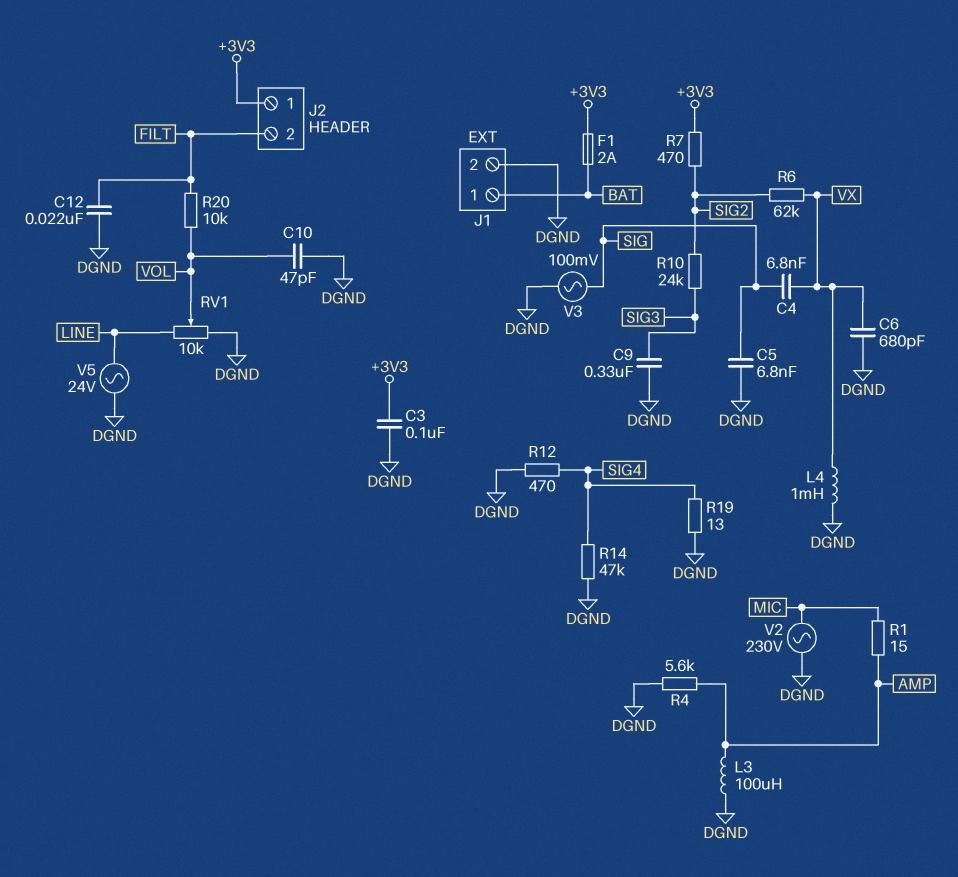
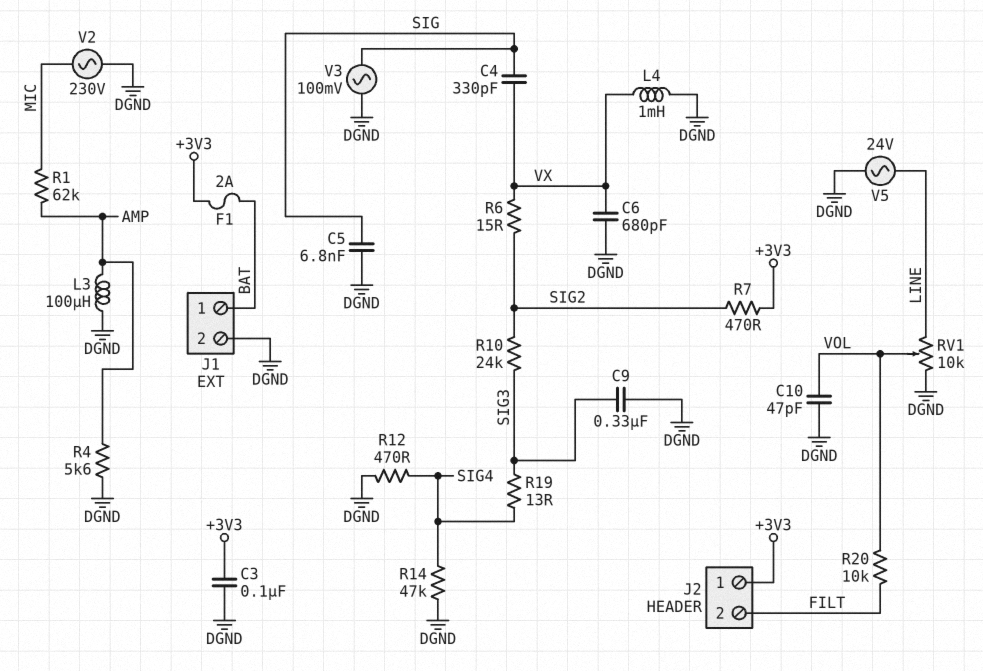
C4: 6.8nF (SIG, VX) -> 330pF (SIG, VX)
C12: 22nF (DGND, FILT) -> none
R1: 15 (AMP, MIC) -> 62k (AMP, MIC)
R6: 62k (SIG2, VX) -> 15 (SIG2, VX)
R19: 13 (DGND, SIG4) -> 13 (SIG3, SIG4)

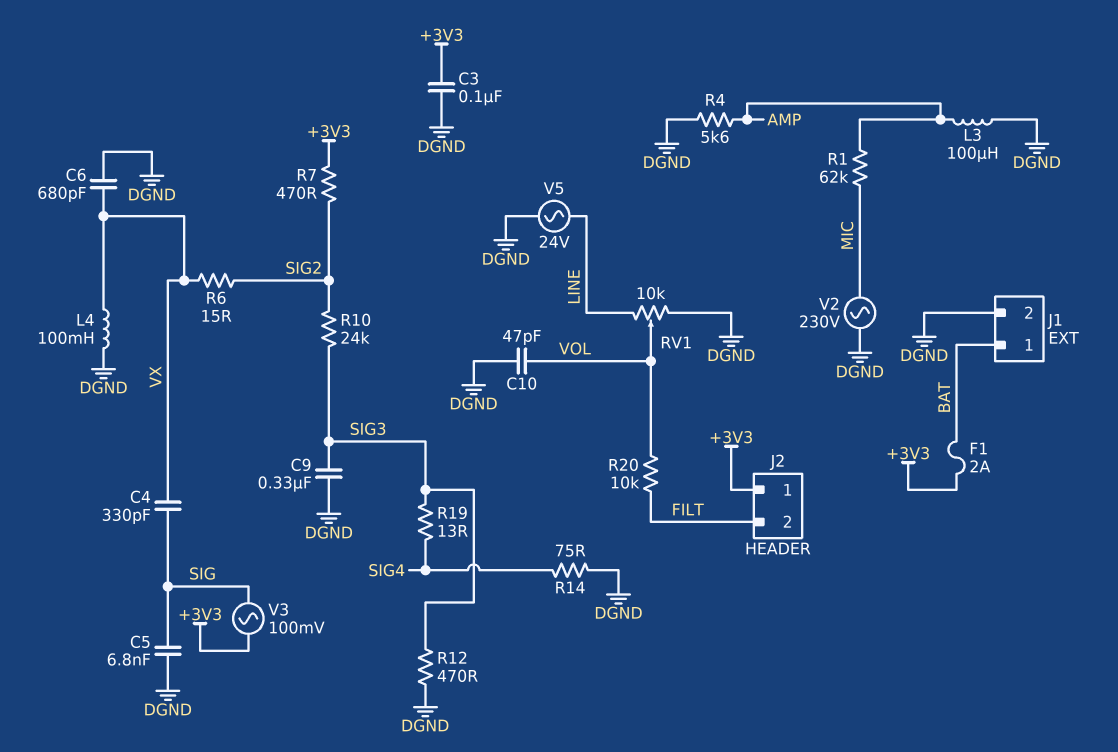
L4: 1mH (DGND, VX) -> 100mH (DGND, VX)
R12: 470 (DGND, SIG4) -> 470 (DGND, SIG3)
R14: 47k (DGND, SIG4) -> 75 (DGND, SIG4)
V3: AC 100mV (DGND, SIG) -> AC 100mV (+3V3, SIG)

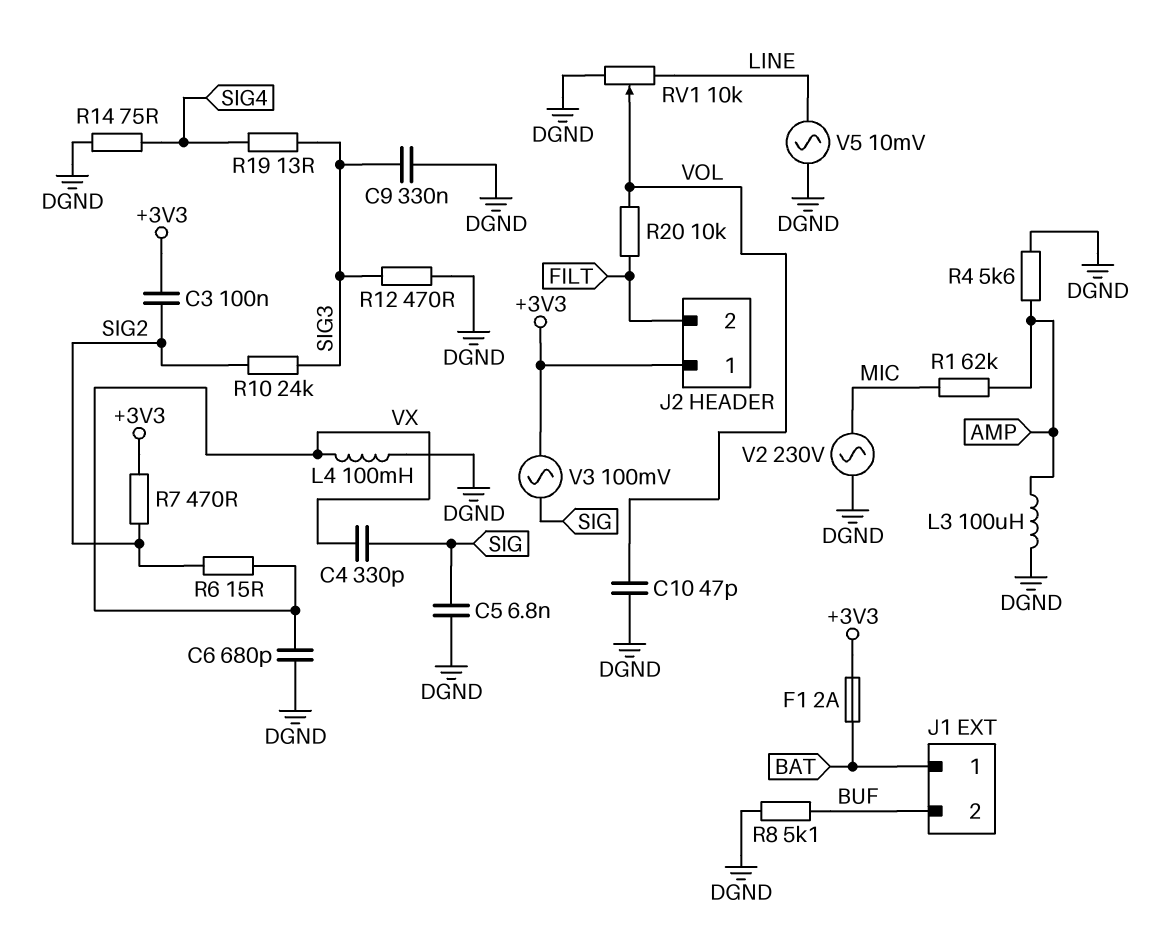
C3: 100nF (+3V3, DGND) -> 100nF (+3V3, SIG2)
J1 pin 2: DGND -> BUF
R8: none -> 5.1k (BUF, DGND)
V5: AC 24V (DGND, LINE) -> AC 10mV (DGND, LINE)

